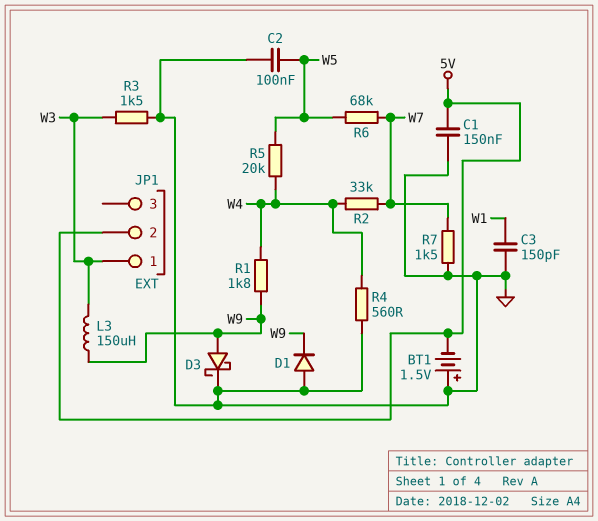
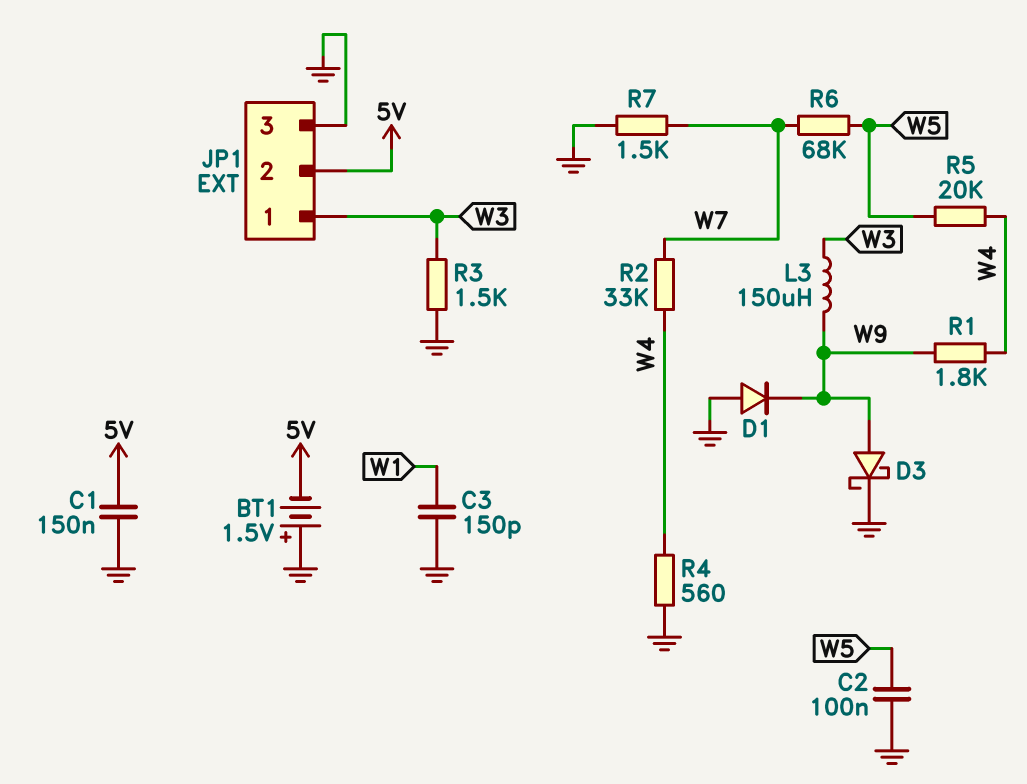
JP1 pin 3: none -> GND

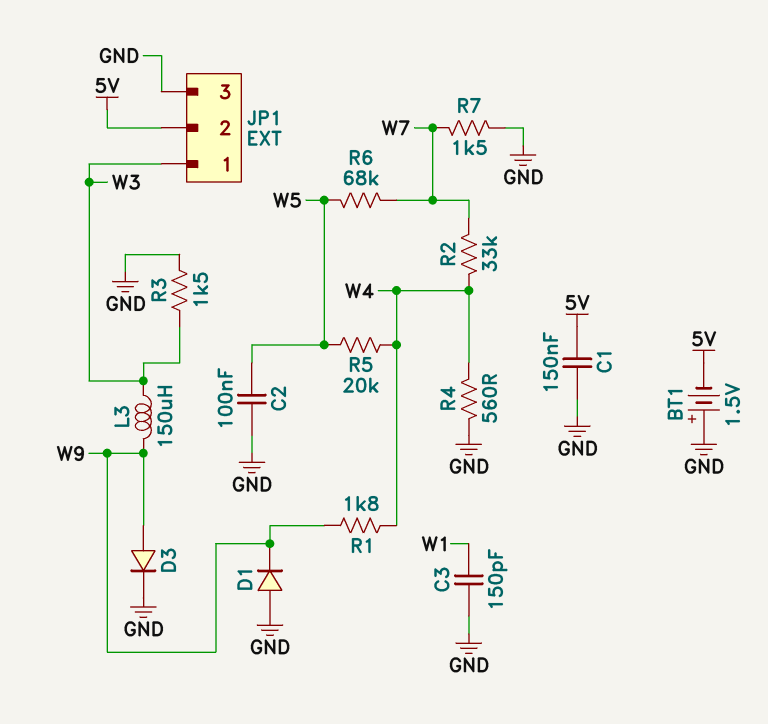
D3: schottky (A W9, K GND) -> diode (A W9, K GND)

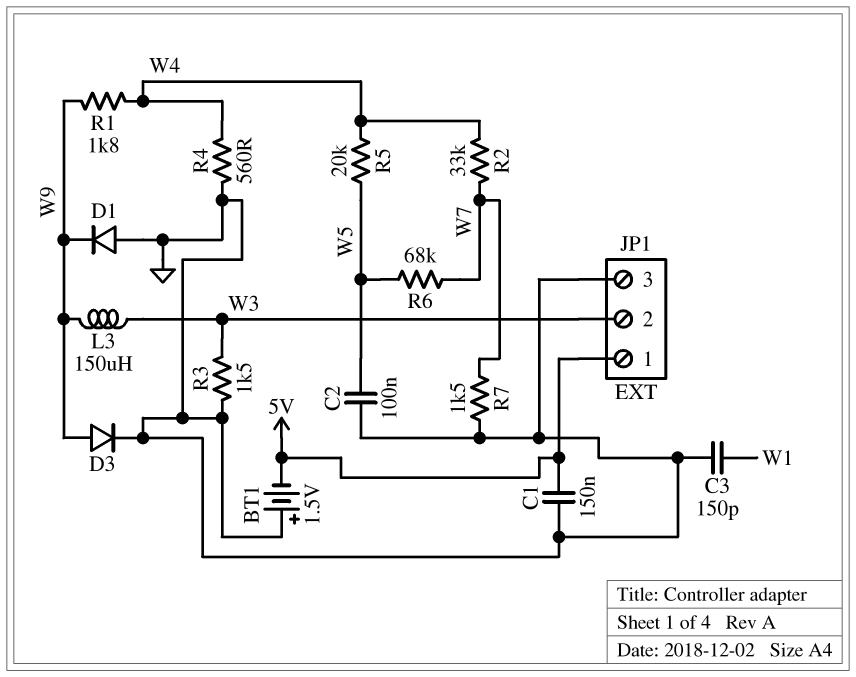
JP1 pin 1: W3 -> 5V
JP1 pin 2: 5V -> W3

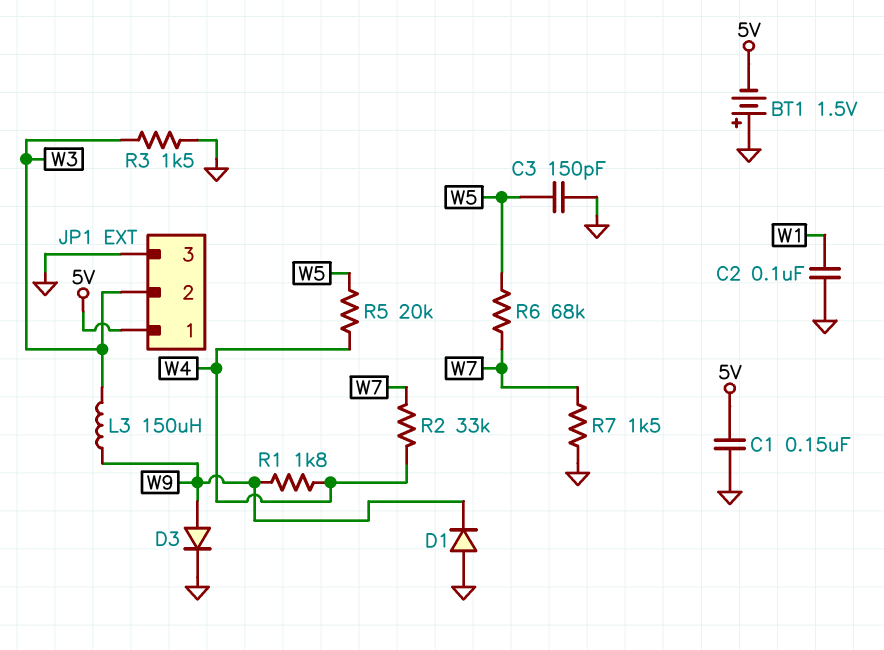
C2: 100nF (GND, W5) -> 100nF (GND, W1)
C3: 150pF (GND, W1) -> 150pF (GND, W5)
R4: 560 (GND, W4) -> none

